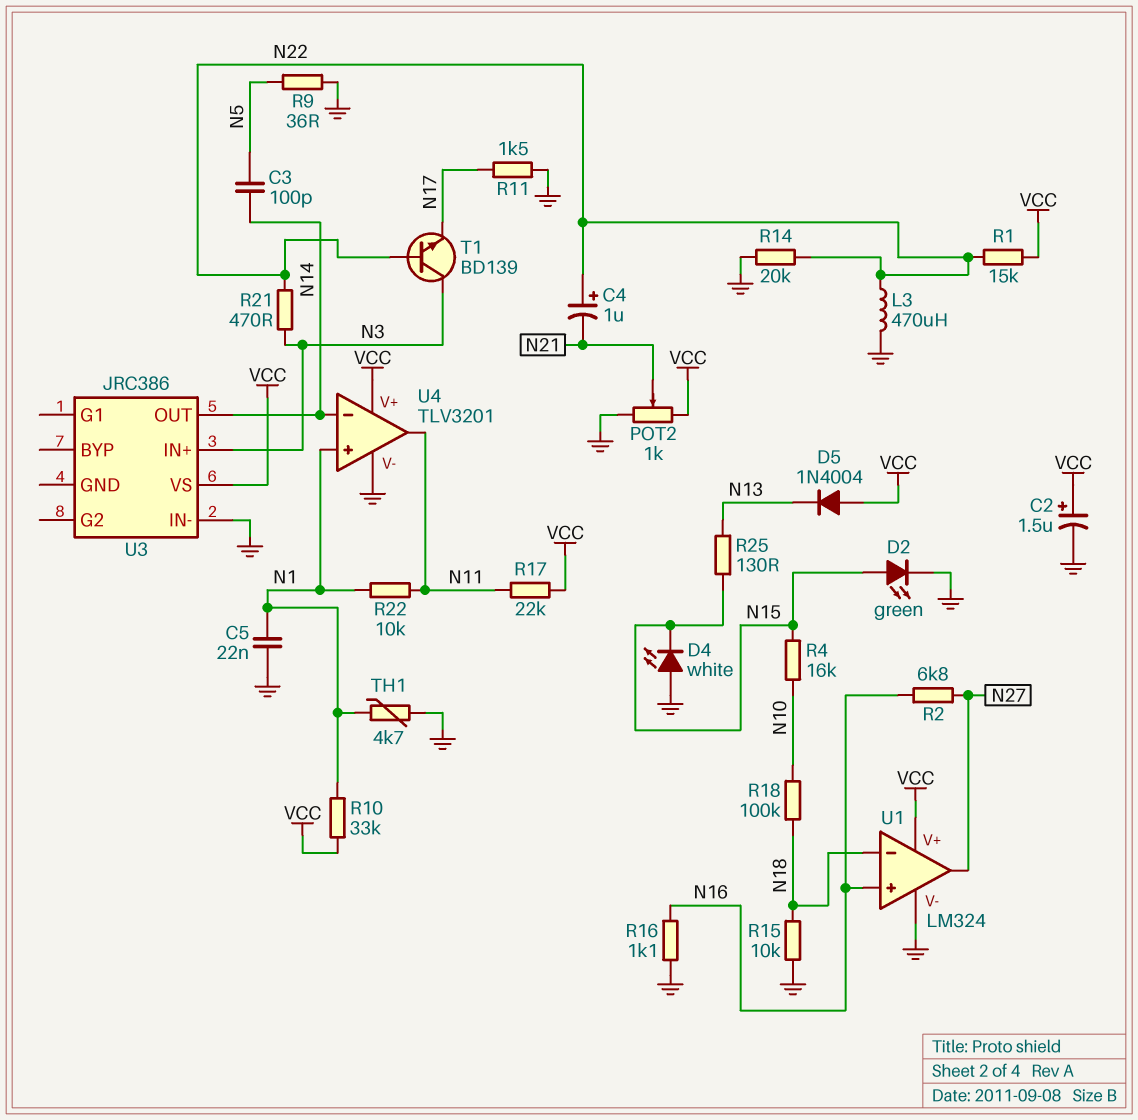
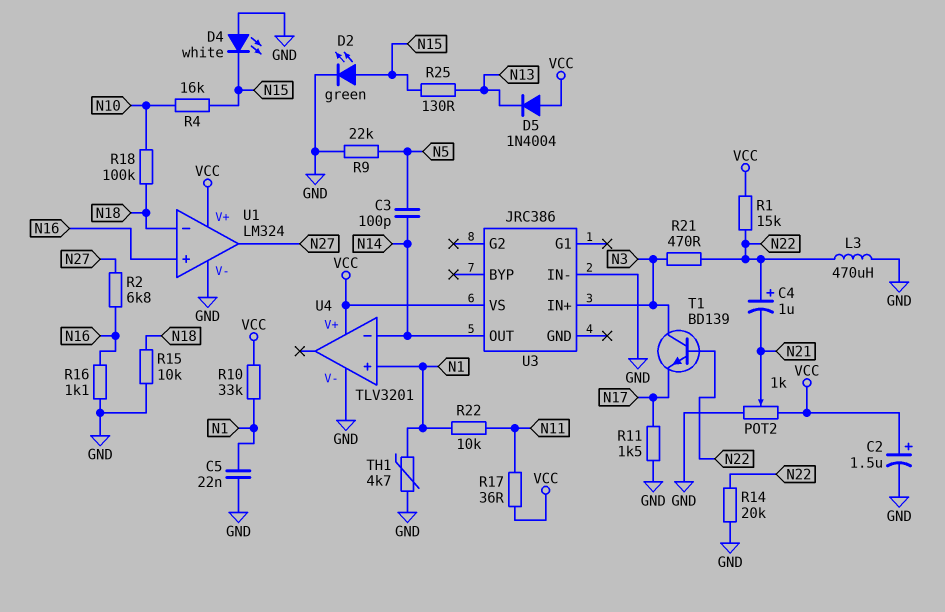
R9: 36 (GND, N5) -> 22k (GND, N5)
R17: 22k (N11, VCC) -> 36 (N11, VCC)
U4 pin out: N11 -> none

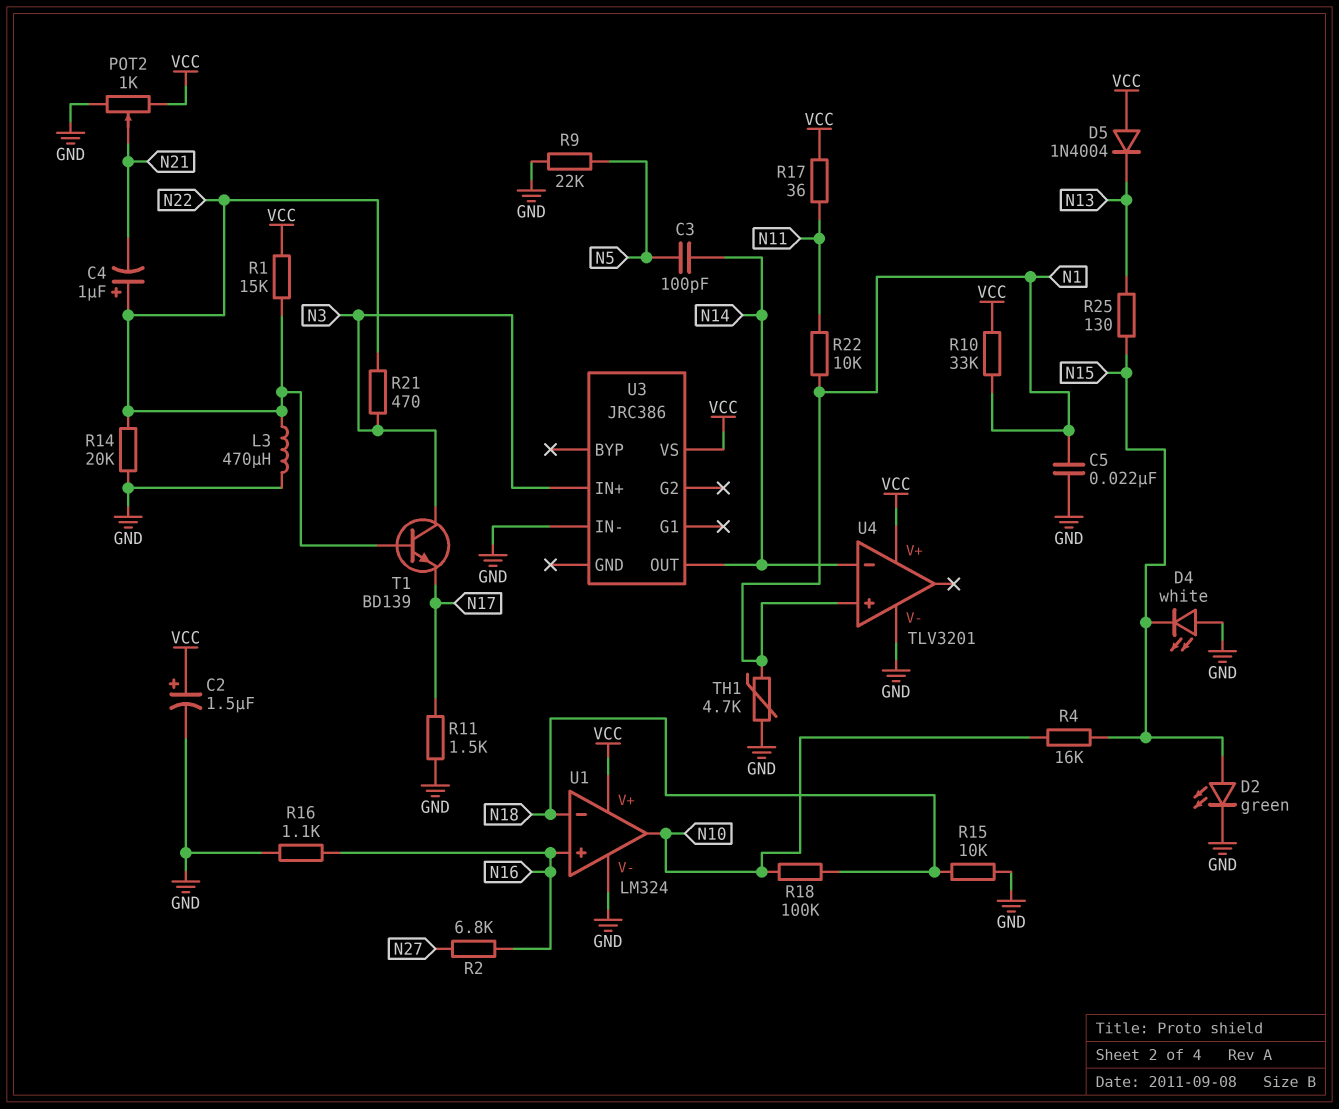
U1 pin out: N27 -> N10

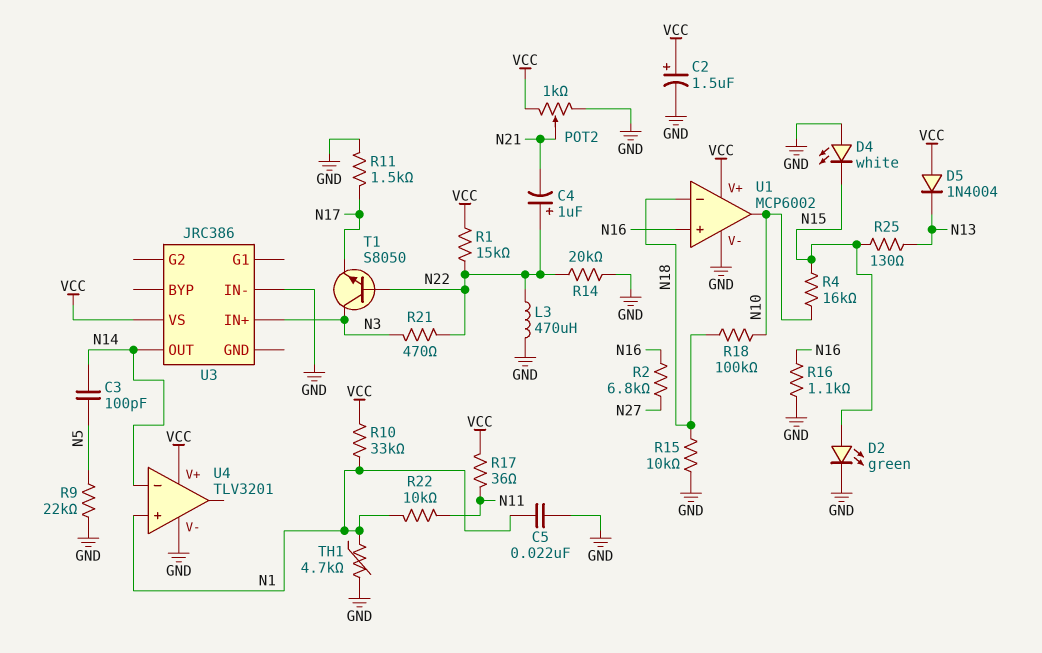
T1: NPN BD139 (B N22, C N3, E N17) -> NPN S8050 (B N22, C N3, E N17)
U1: LM324 -> MCP6002

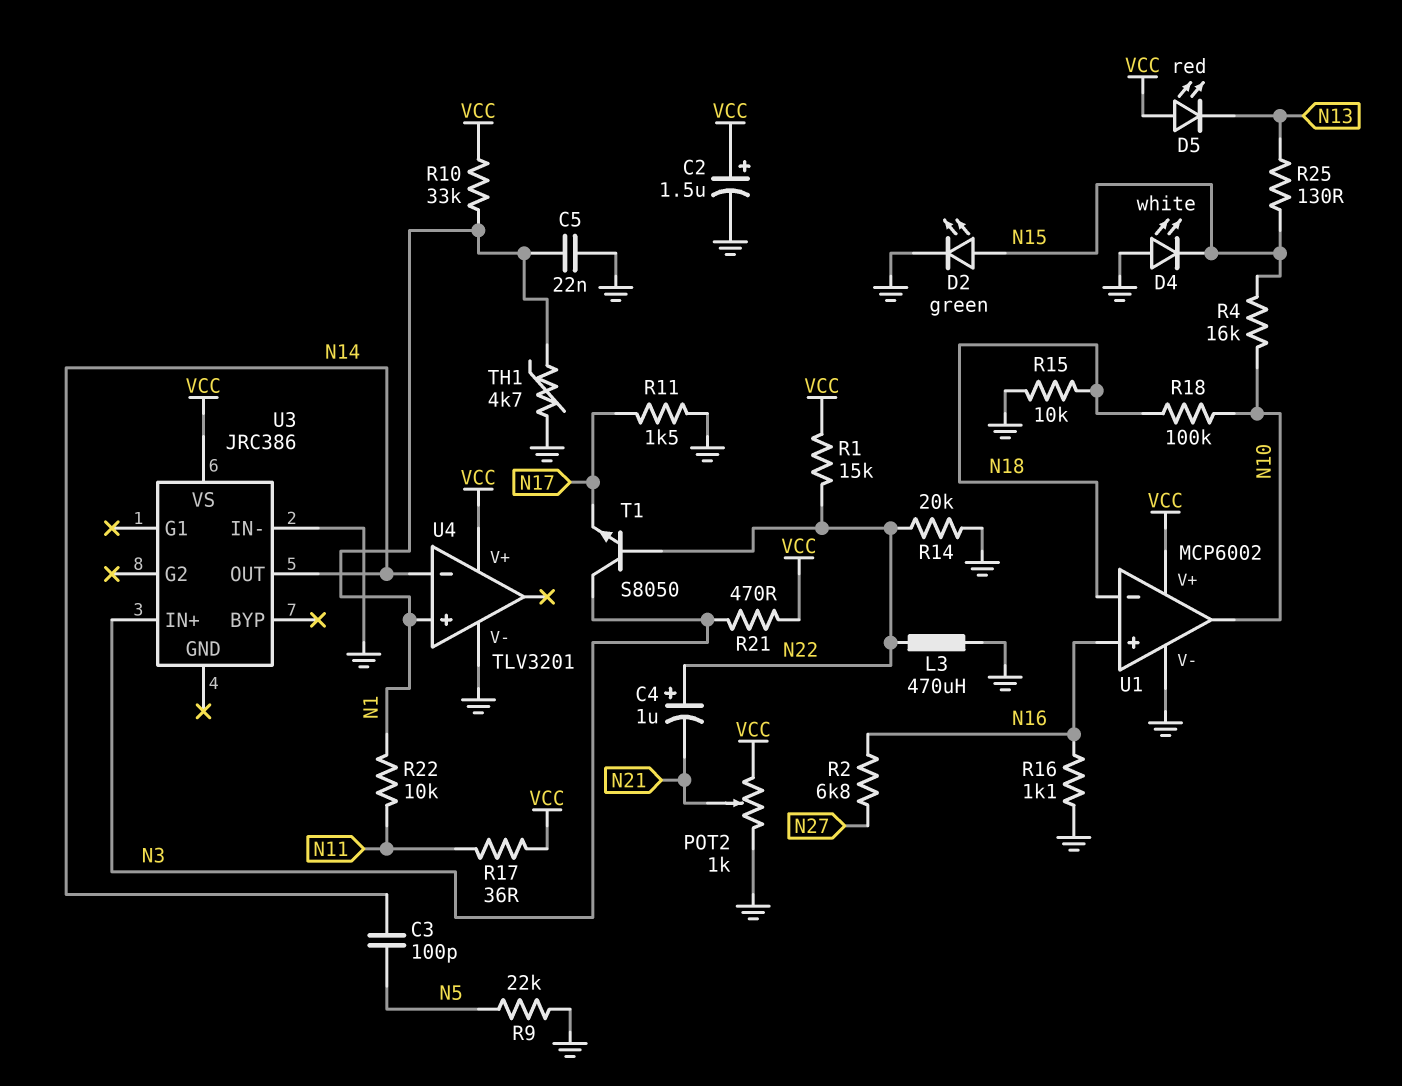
D5: diode 1N4004 (A VCC, K N13) -> LED red (A VCC, K N13)
R21: 470 (N3, N22) -> 470 (N3, VCC)

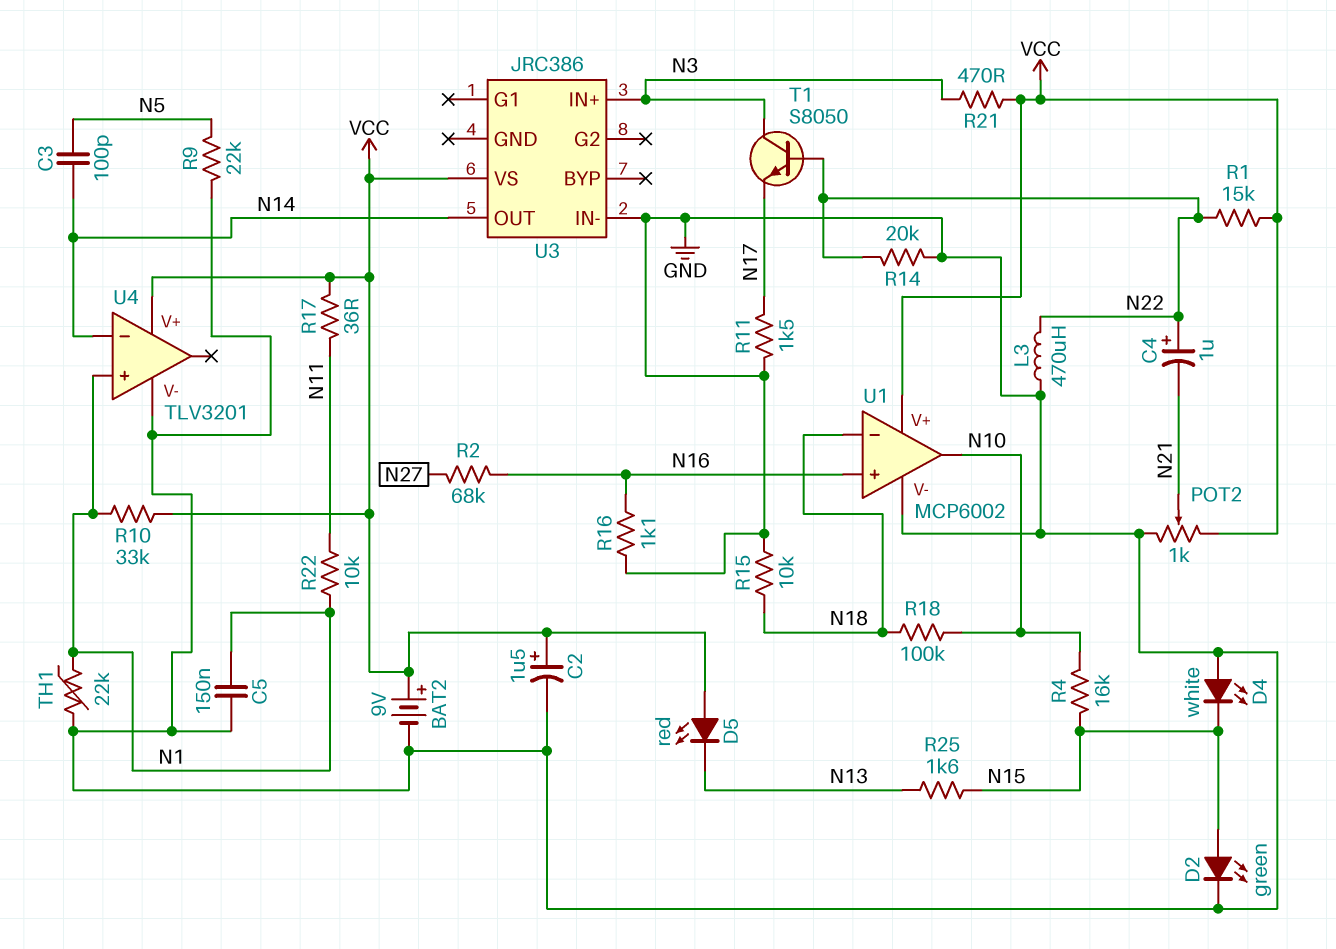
BAT2: none -> 9V (plus VCC, minus GND)
C5: 22nF (GND, N1) -> 150nF (GND, N1)
R2: 6.8k (N16, N27) -> 68k (N16, N27)
R25: 130 (N13, N15) -> 1.6k (N13, N15)
TH1: 4.7k (GND, N1) -> 22k (GND, N1)

